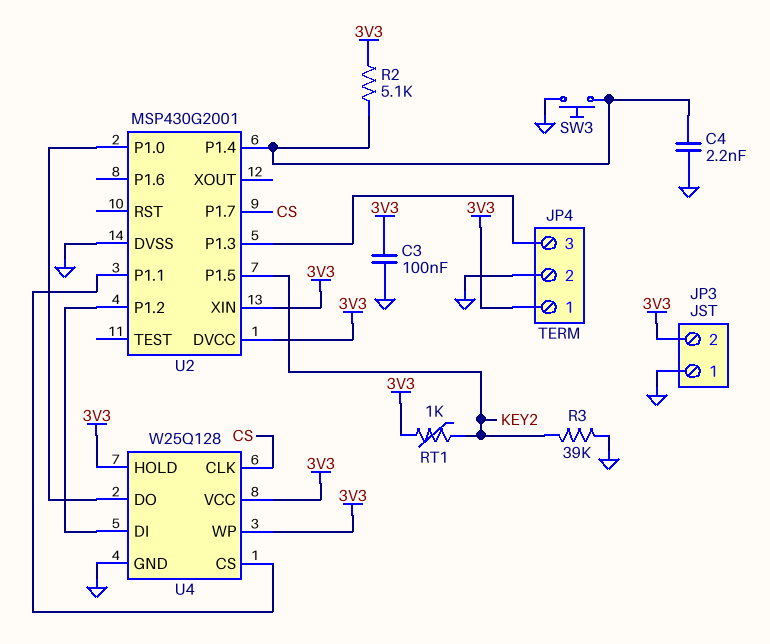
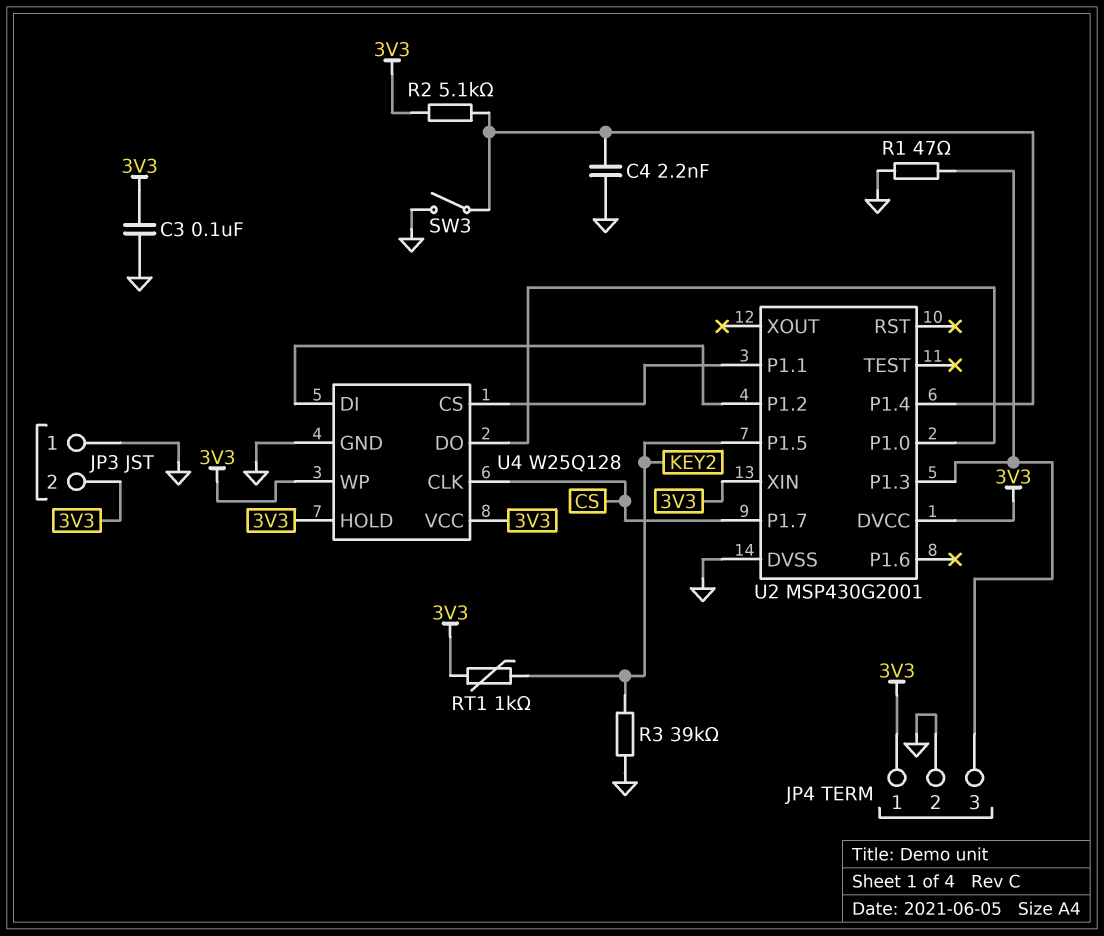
R1: none -> 47 (GND, JP4/3)
SW3: button (GND, U2/P1.4) -> switch (GND, U2/P1.4)

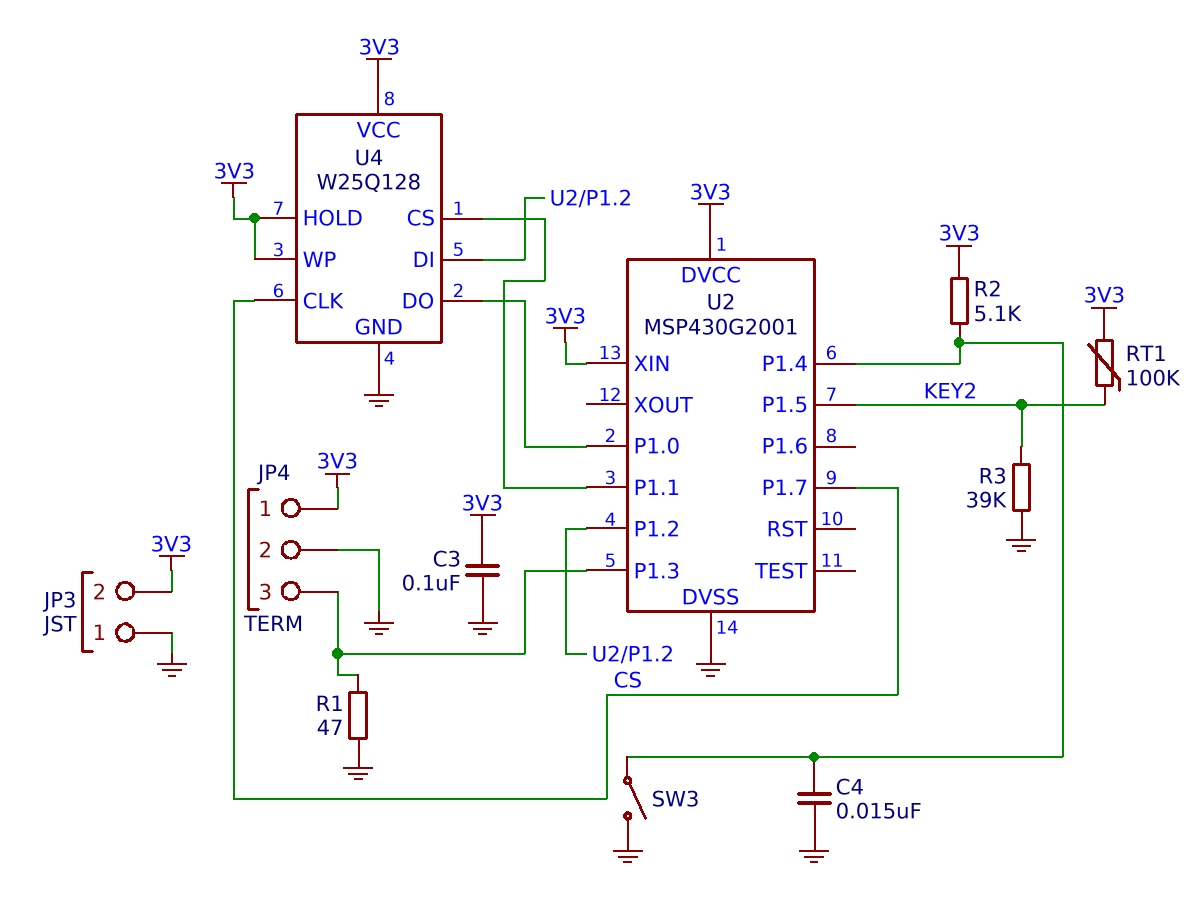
C4: 2.2nF (GND, U2/P1.4) -> 15nF (GND, U2/P1.4)
RT1: 1k (3V3, KEY2) -> 100k (3V3, KEY2)

